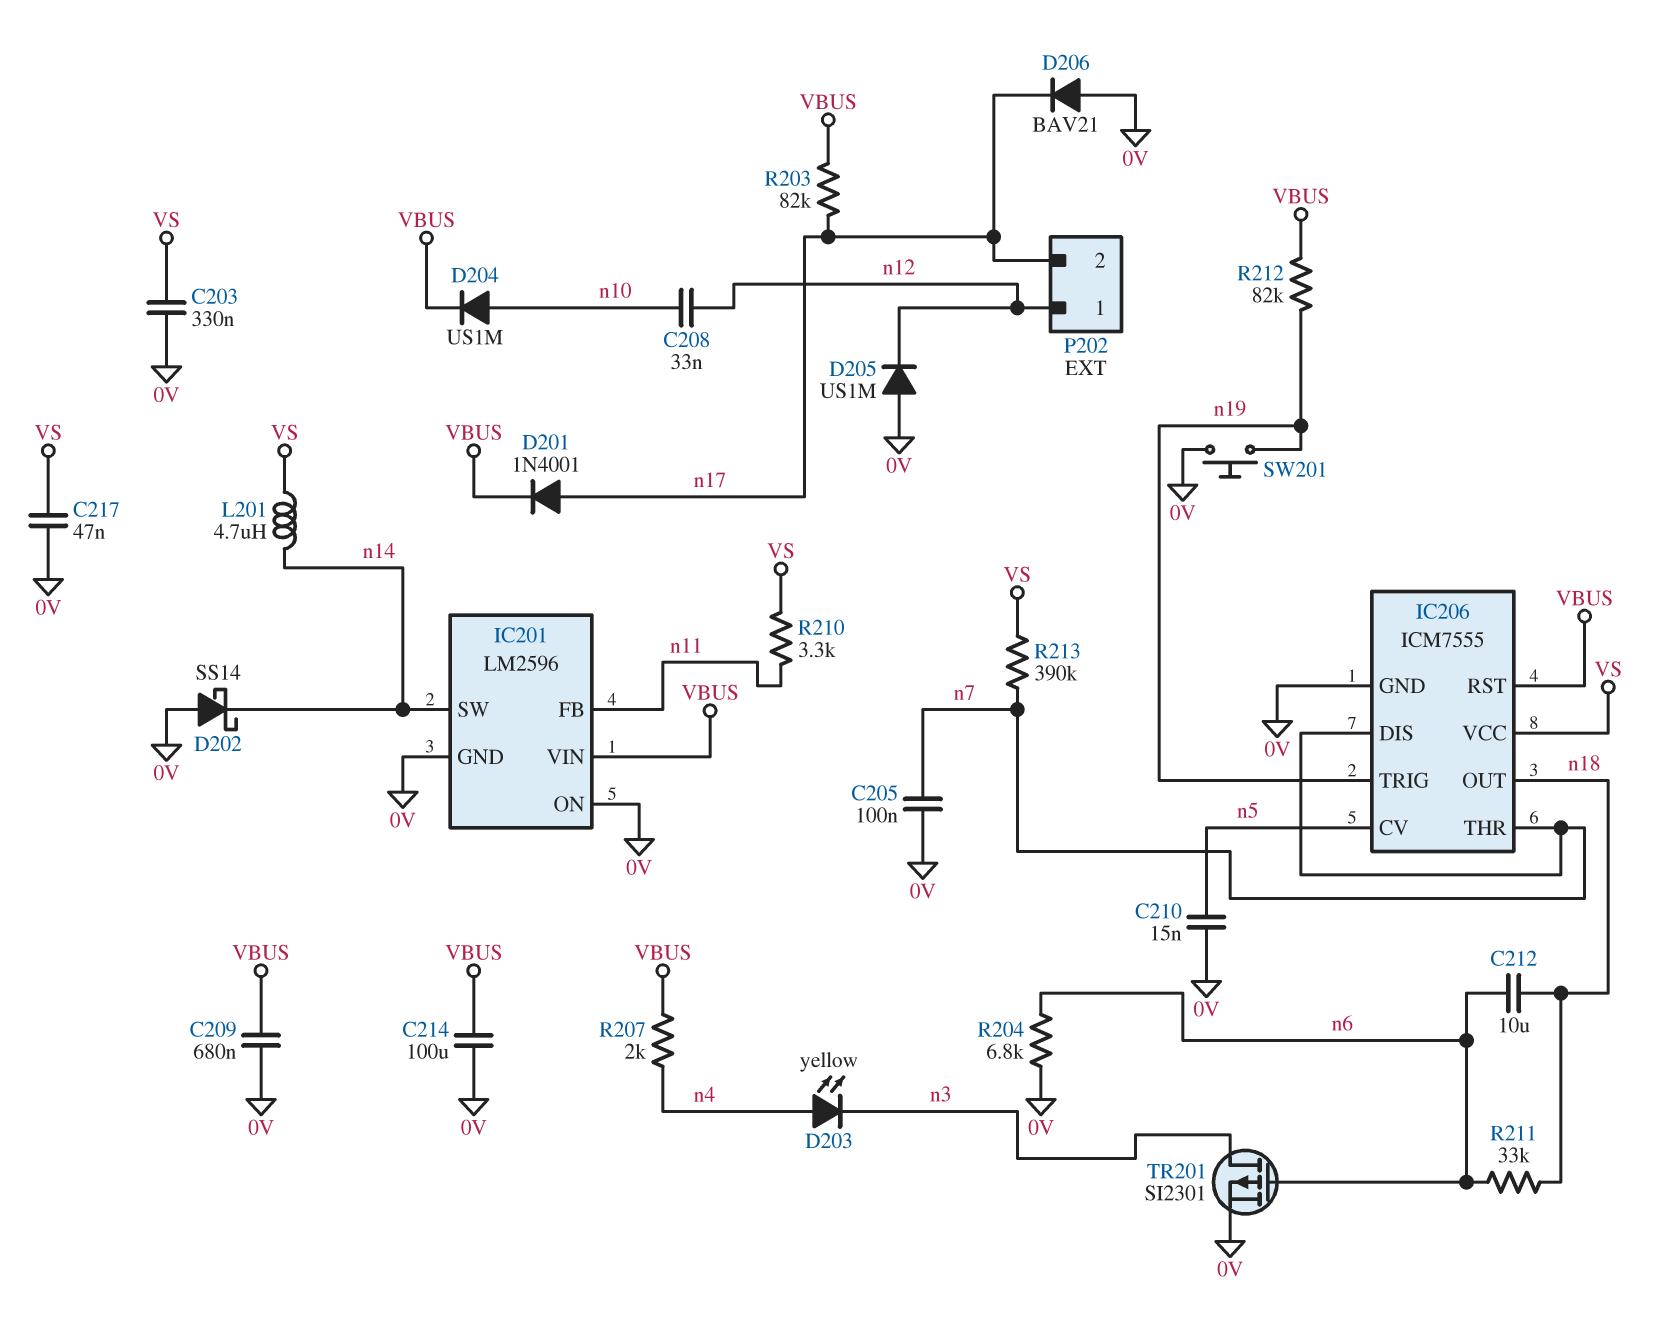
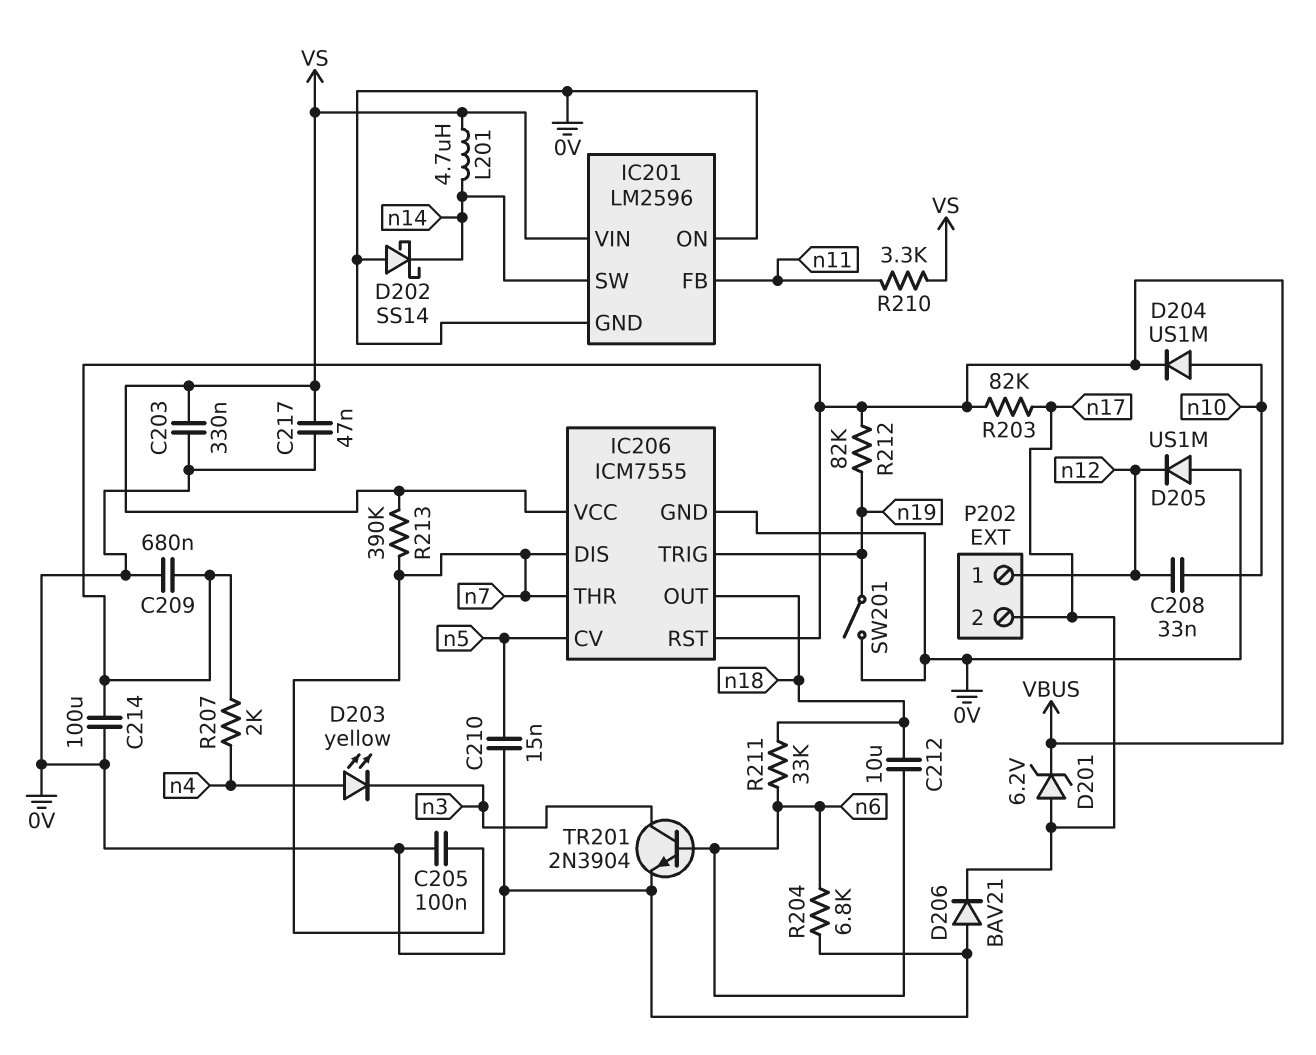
D201: diode 1N4001 (A n17, K VBUS) -> zener 6.2V (A n17, K VBUS)
IC201 pin VIN: VBUS -> VS
SW201: button (0V, n19) -> switch (0V, n19)
TR201: PMOS SI2301 (G n6, D n3, S 0V) -> NPN 2N3904 (B n6, C n3, E 0V)

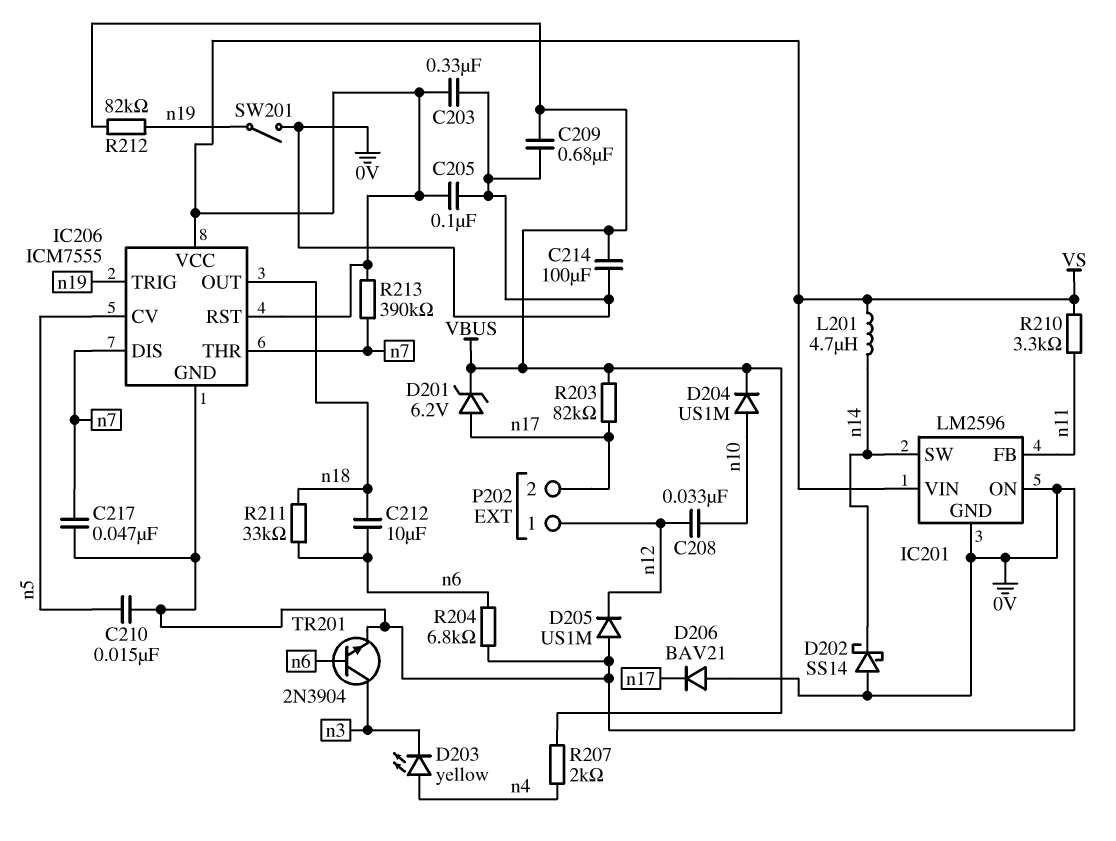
C205: 100nF (0V, n7) -> 100nF (0V, VS)
C217: 47nF (0V, VS) -> 47nF (0V, n7)
IC206 pin RST: VBUS -> VS

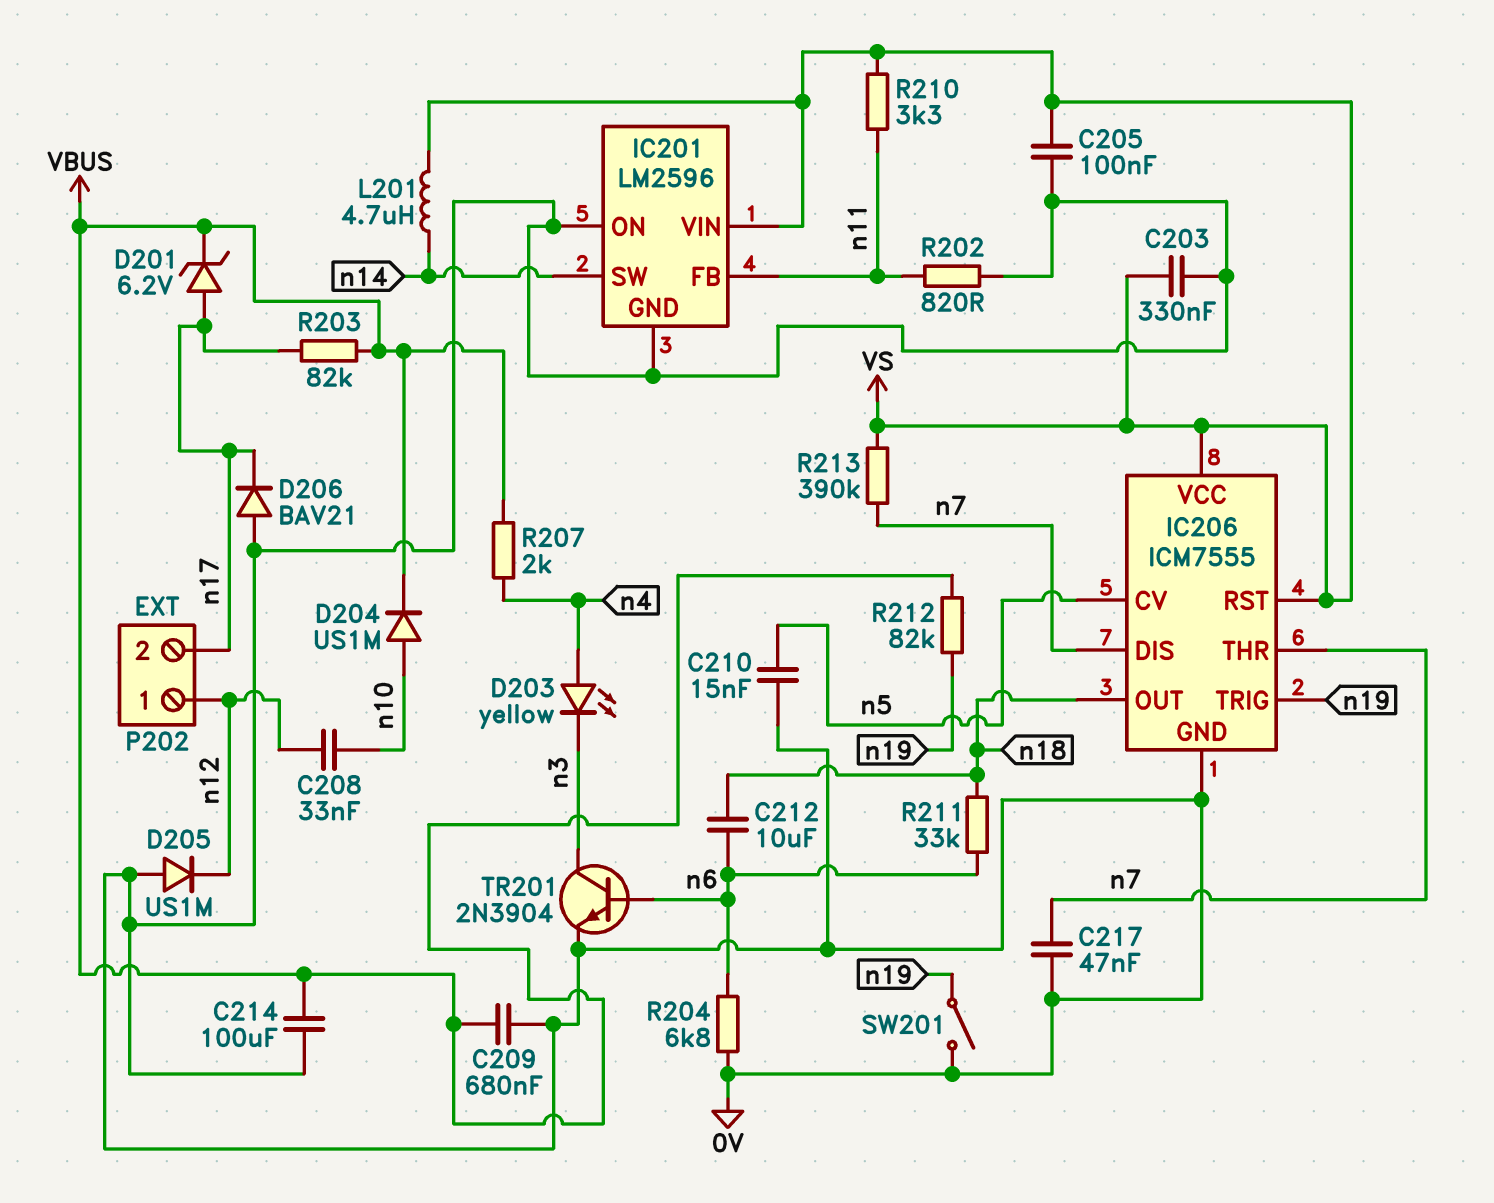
D202: schottky SS14 (A 0V, K n14) -> none
R202: none -> 820 (0V, n11)

